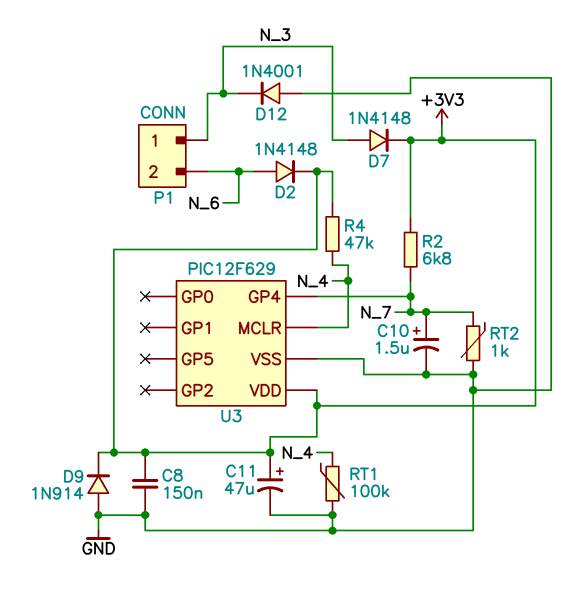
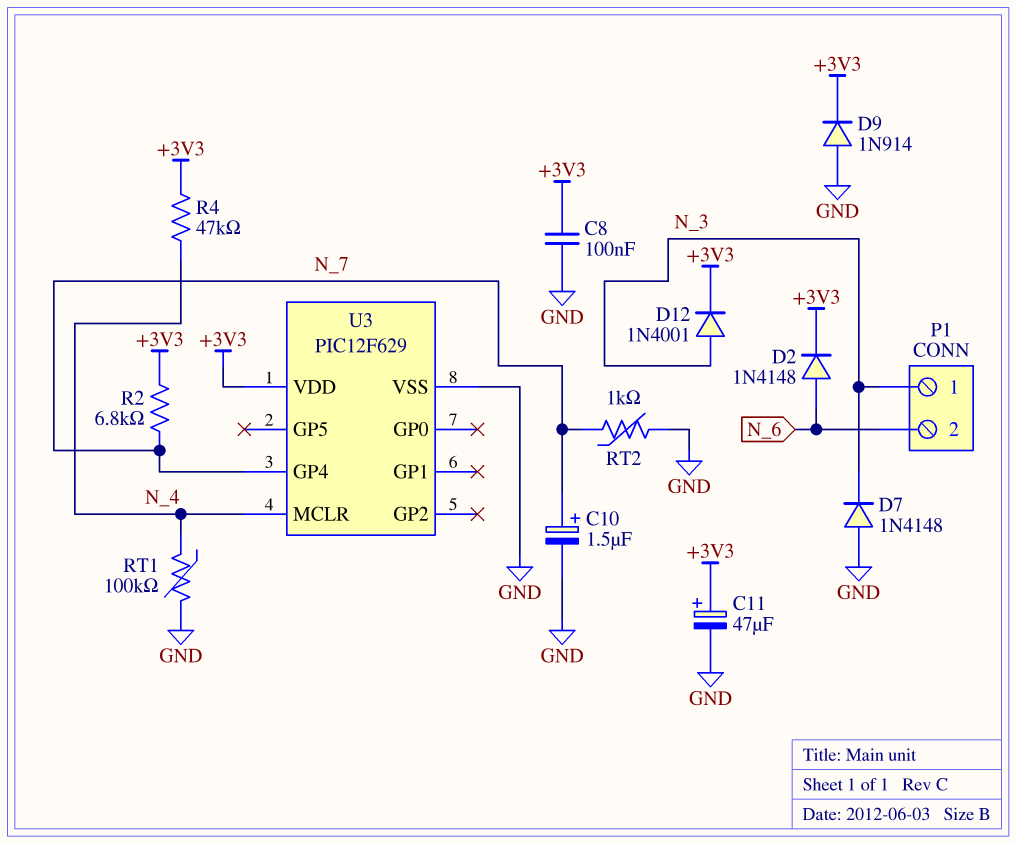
C8: 150nF (+3V3, GND) -> 100nF (+3V3, GND)
D7: diode 1N4148 (A N_3, K +3V3) -> diode 1N4148 (A GND, K N_3)
D12: diode 1N4001 (A GND, K N_3) -> diode 1N4001 (A N_3, K +3V3)

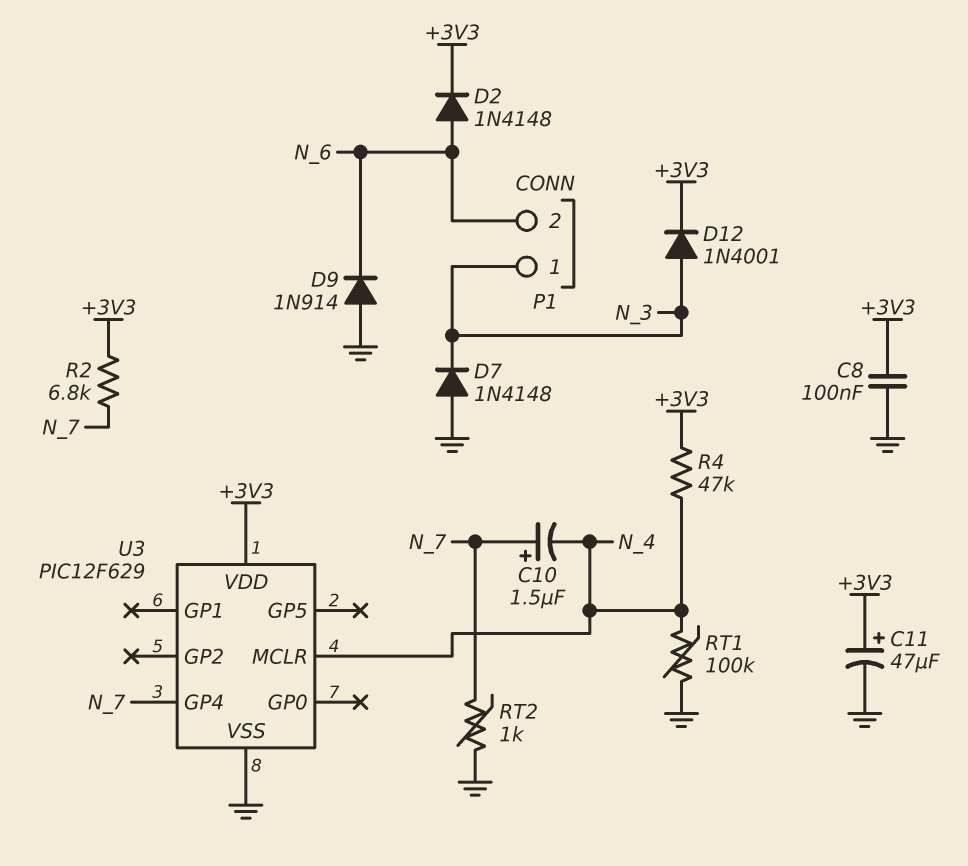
C10: 1.5uF (plus N_7, minus GND) -> 1.5uF (plus N_7, minus N_4)
D9: diode 1N914 (A GND, K +3V3) -> diode 1N914 (A GND, K N_6)

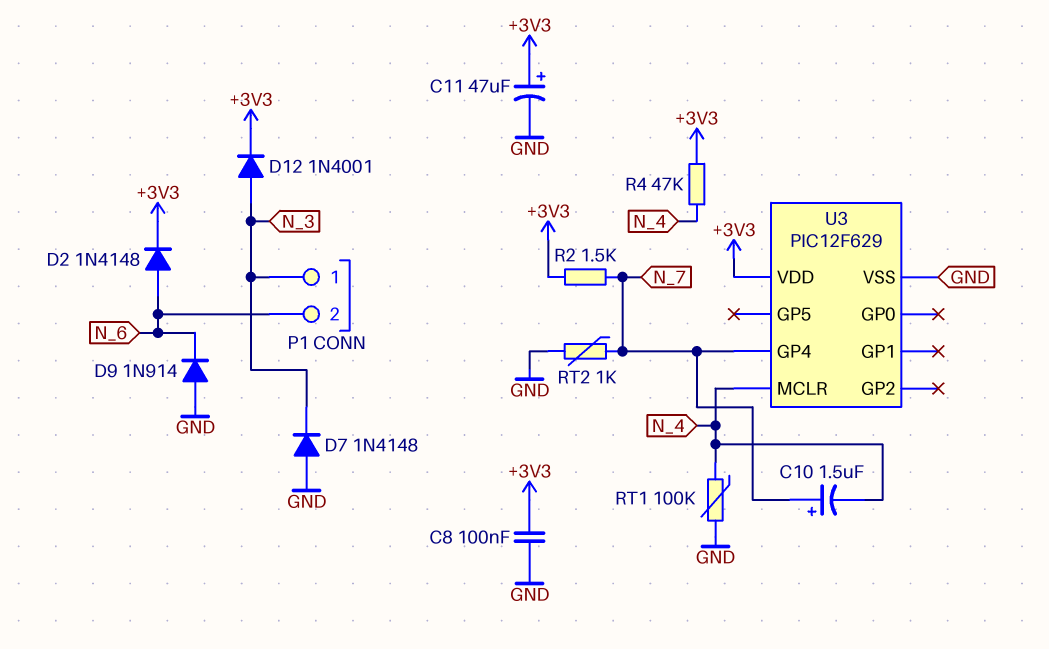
R2: 6.8k (+3V3, N_7) -> 1.5k (+3V3, N_7)

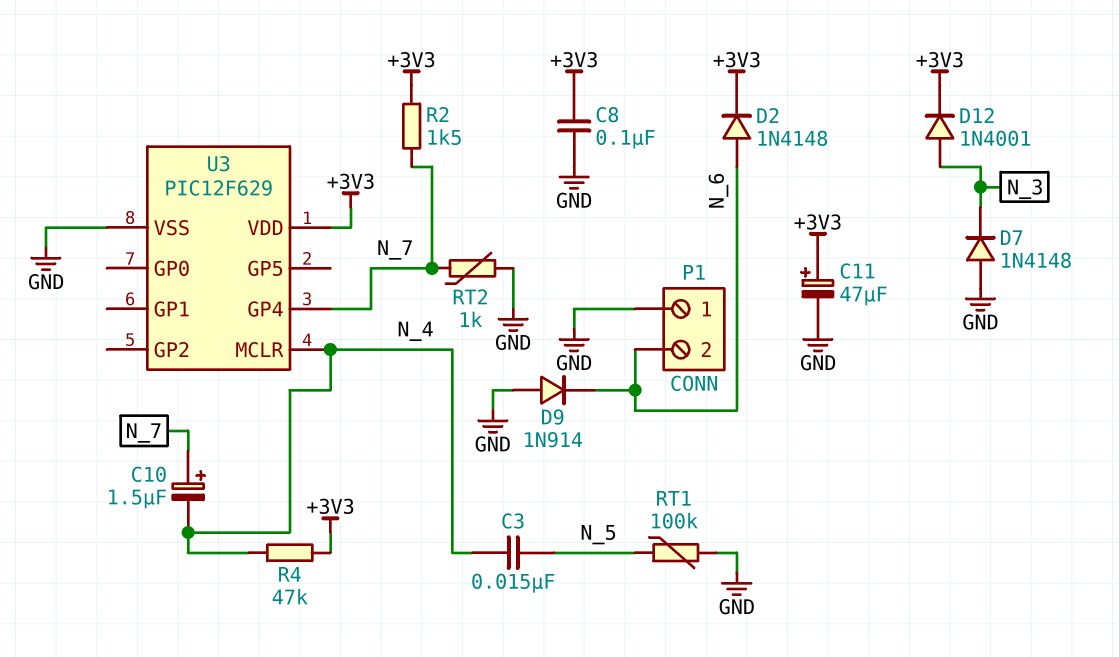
C3: none -> 15nF (N_4, N_5)
P1 pin 1: N_3 -> GND
RT1: 100k (GND, N_4) -> 100k (GND, N_5)

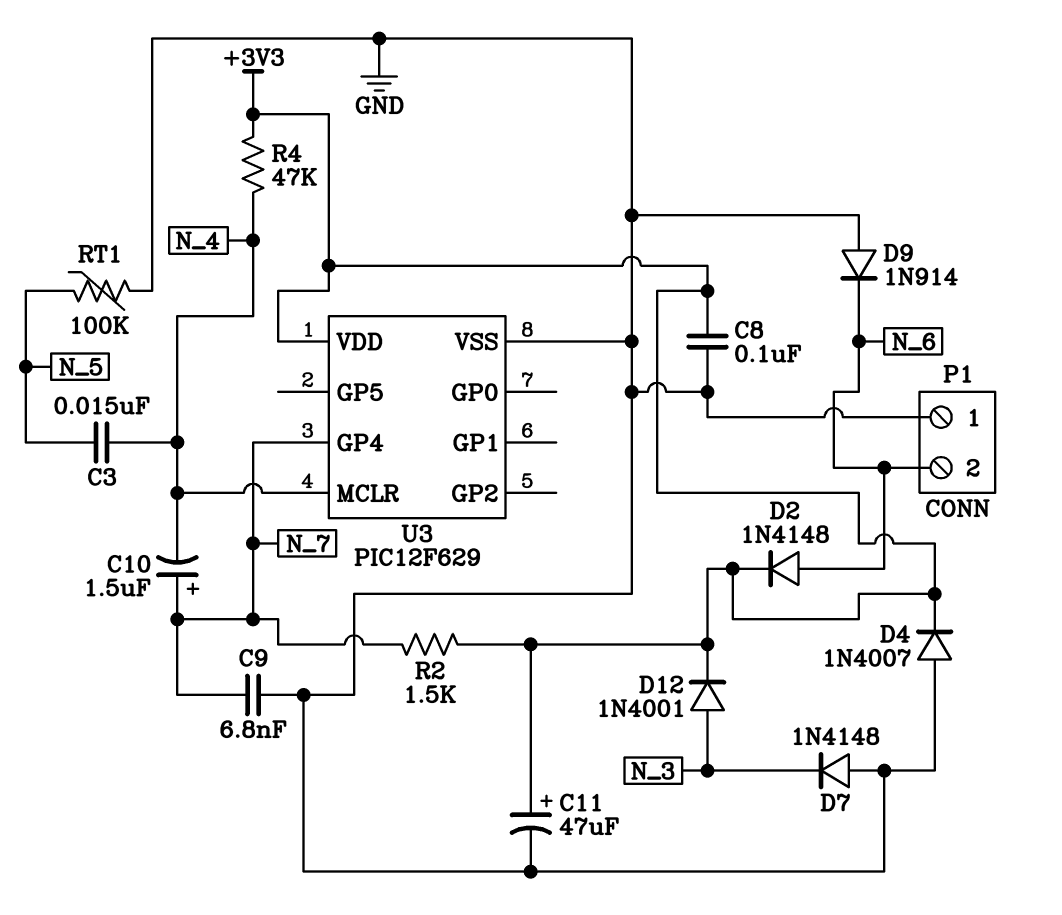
C9: none -> 6.8nF (GND, N_7)
D4: none -> diode 1N4007 (A GND, K +3V3)
RT2: 1k (GND, N_7) -> none

